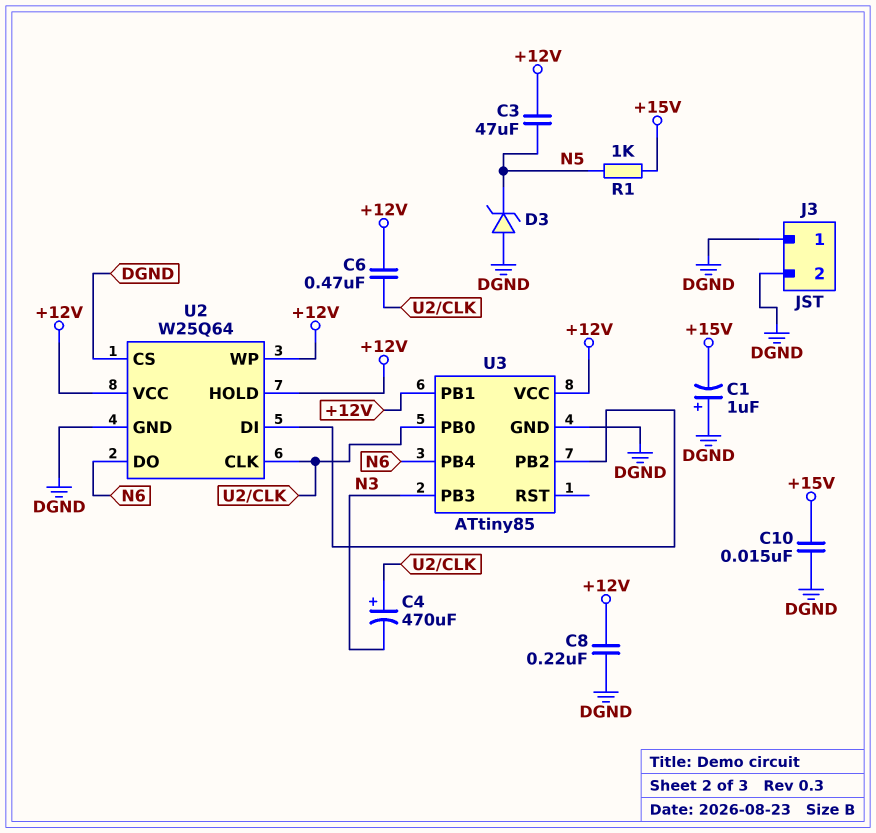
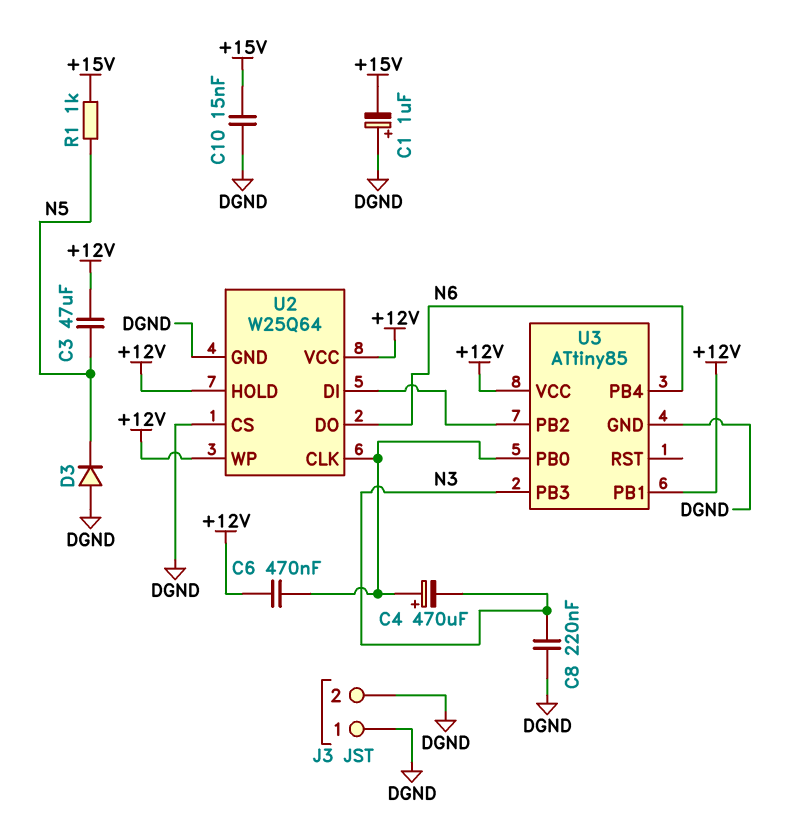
C8: 220nF (+12V, DGND) -> 220nF (DGND, N3)
D3: zener (A DGND, K N5) -> diode (A DGND, K N5)

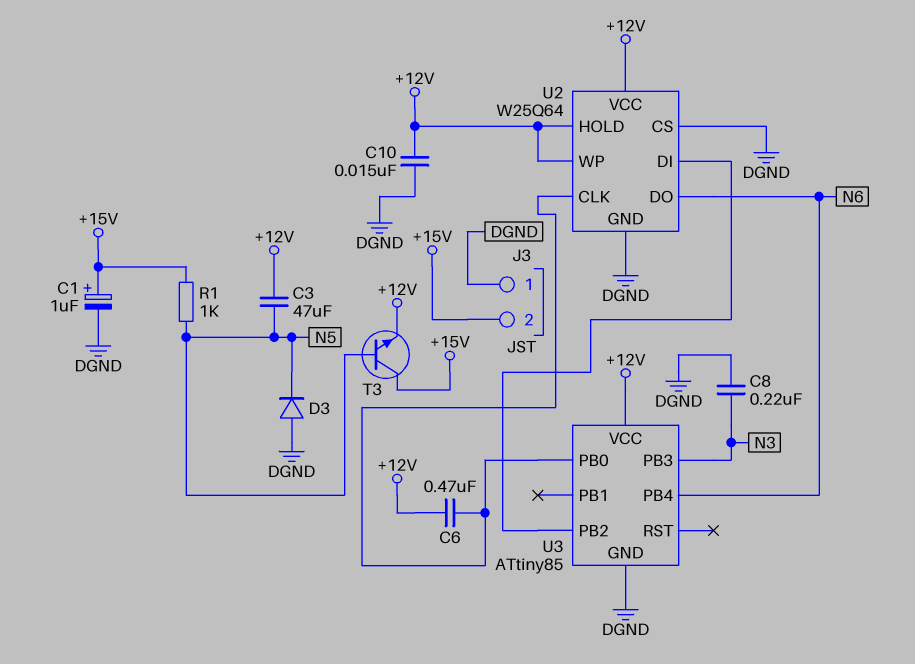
C1: 1uF (plus DGND, minus +15V) -> 1uF (plus +15V, minus DGND)
C4: 470uF (plus U2/CLK, minus N3) -> none
C10: 15nF (+15V, DGND) -> 15nF (+12V, DGND)
J3 pin 2: DGND -> +15V
T3: none -> NPN (B N5, C +15V, E +12V)
U3 pin PB1: +12V -> none

